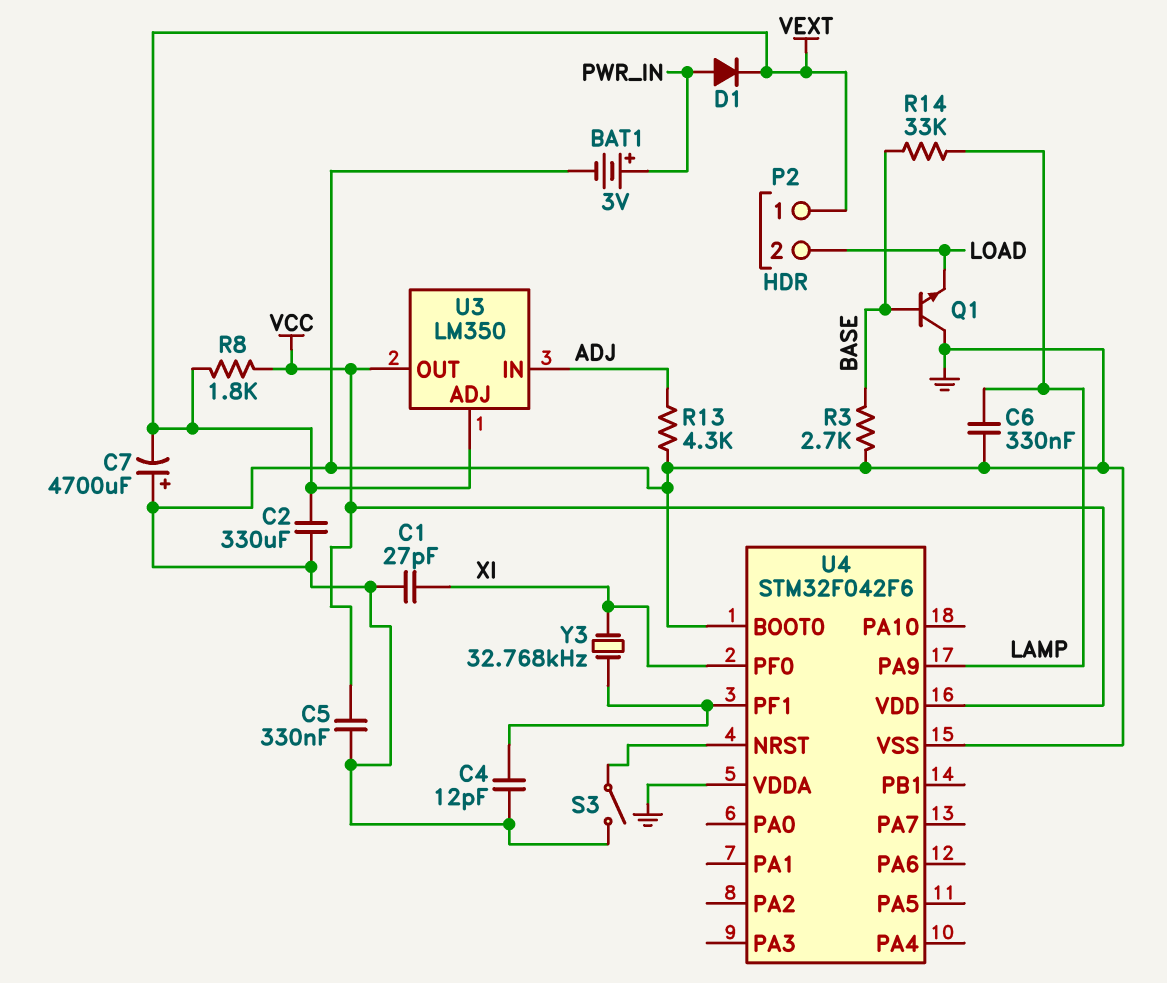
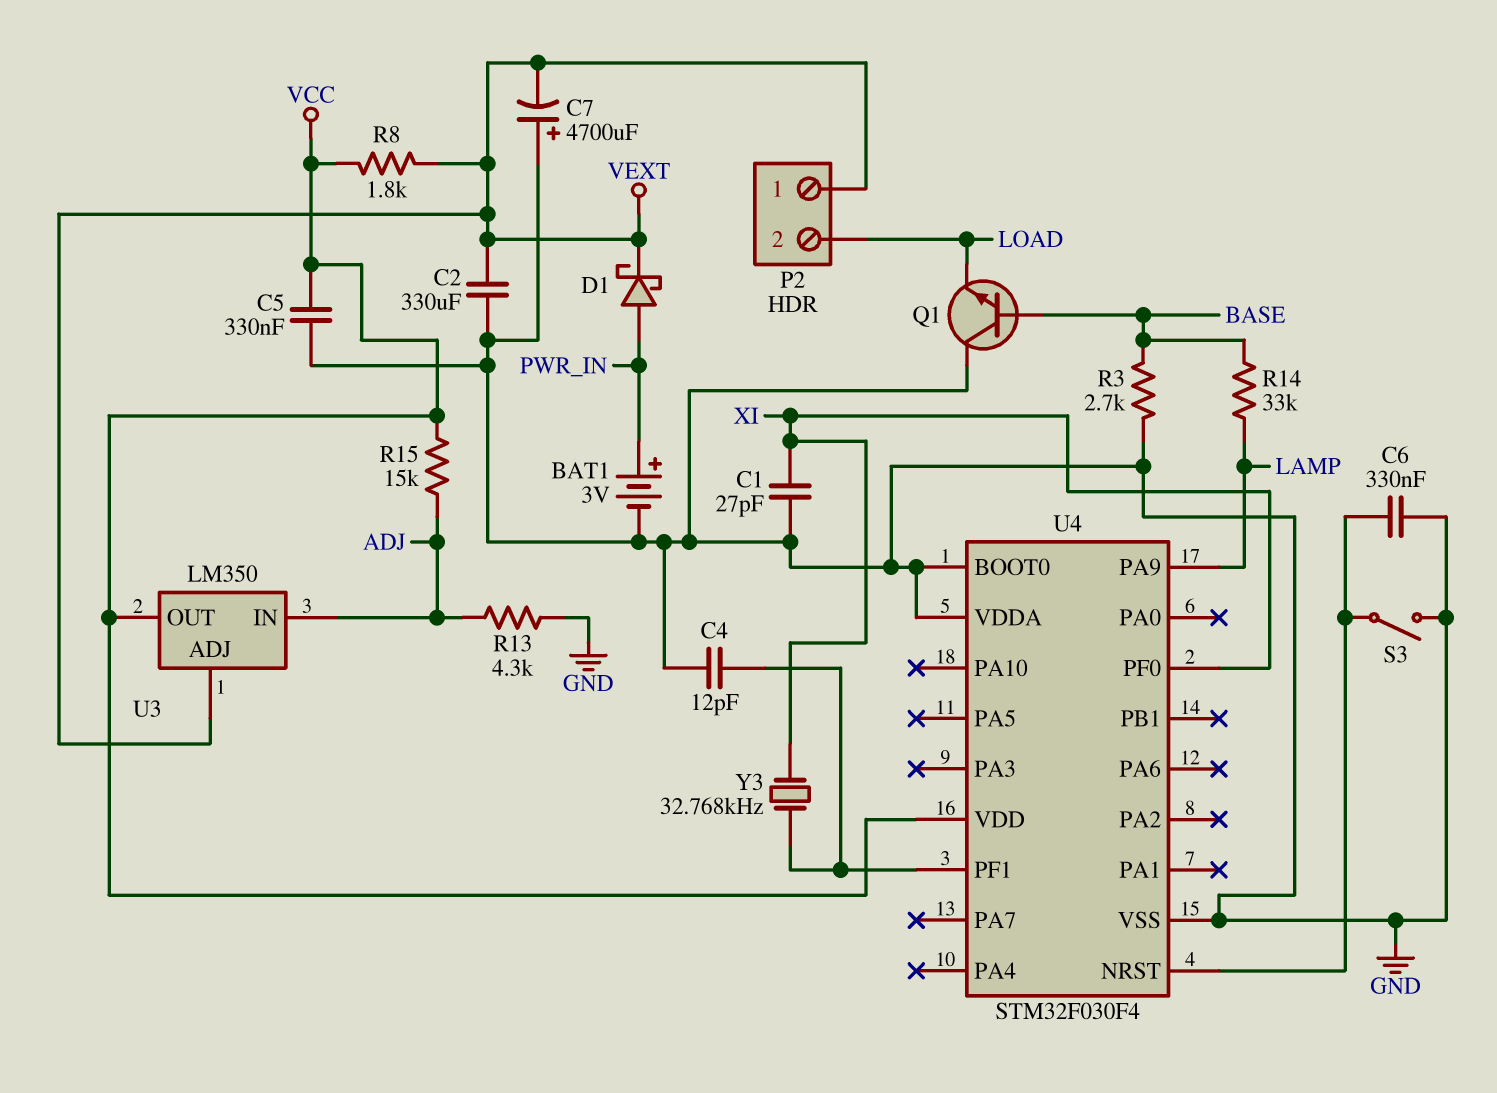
C6: 330nF (GND, LAMP) -> 330nF (GND, U4/NRST)
D1: diode (A PWR_IN, K VEXT) -> schottky (A PWR_IN, K VEXT)
R15: none -> 15k (ADJ, VCC)
U4: STM32F042F6 -> STM32F030F4

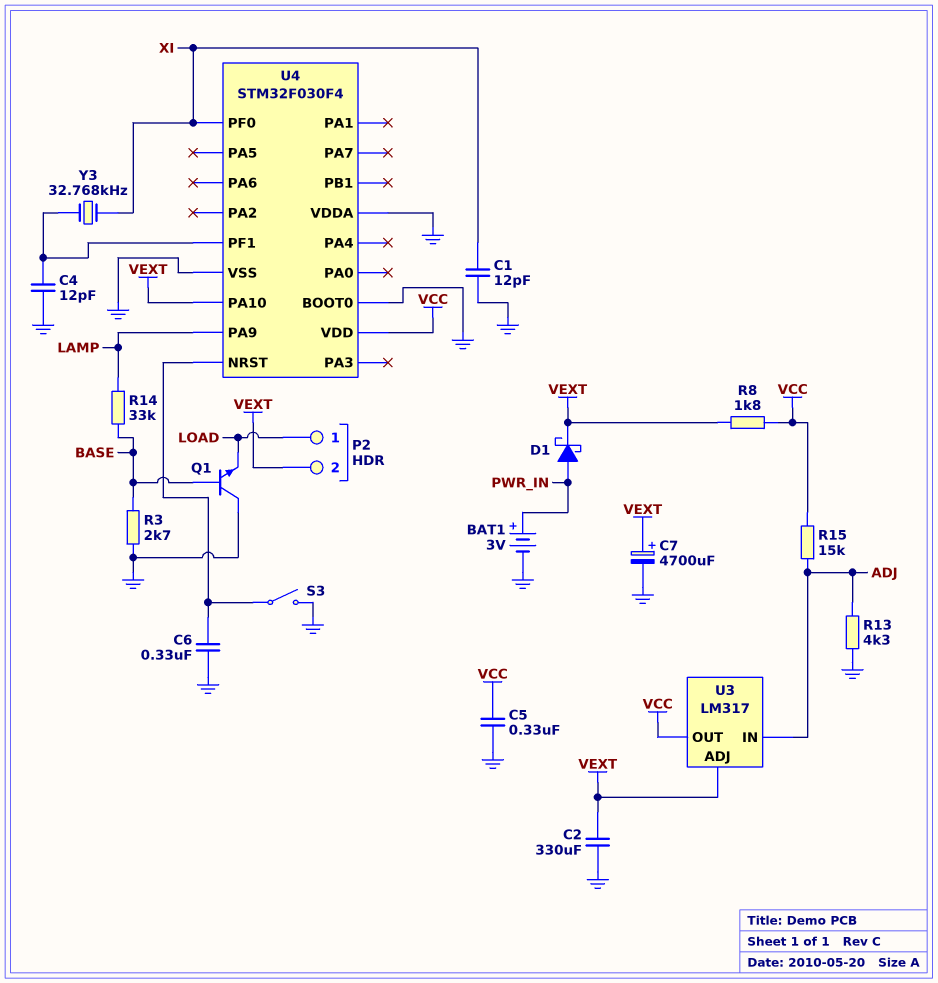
C1: 27pF (GND, XI) -> 12pF (GND, XI)
C7: 4700uF (plus GND, minus VEXT) -> 4700uF (plus VEXT, minus GND)
P2 pin 1: VEXT -> LOAD
P2 pin 2: LOAD -> VEXT
U3: LM350 -> LM317
U4 pin PA10: none -> VEXT

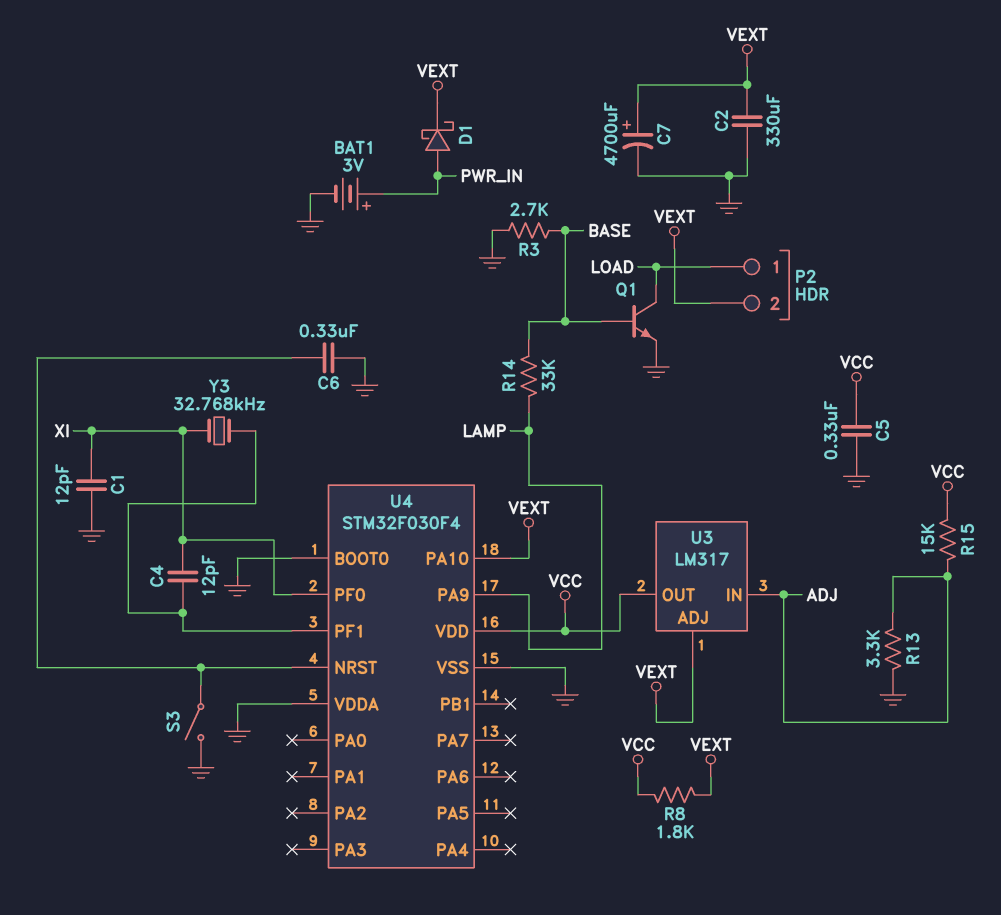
C4: 12pF (GND, U4/PF1) -> 12pF (U4/PF1, XI)
Q1: NPN (B BASE, C GND, E LOAD) -> NPN (B BASE, C LOAD, E GND)
R13: 4.3k (ADJ, GND) -> 3.3k (ADJ, GND)

